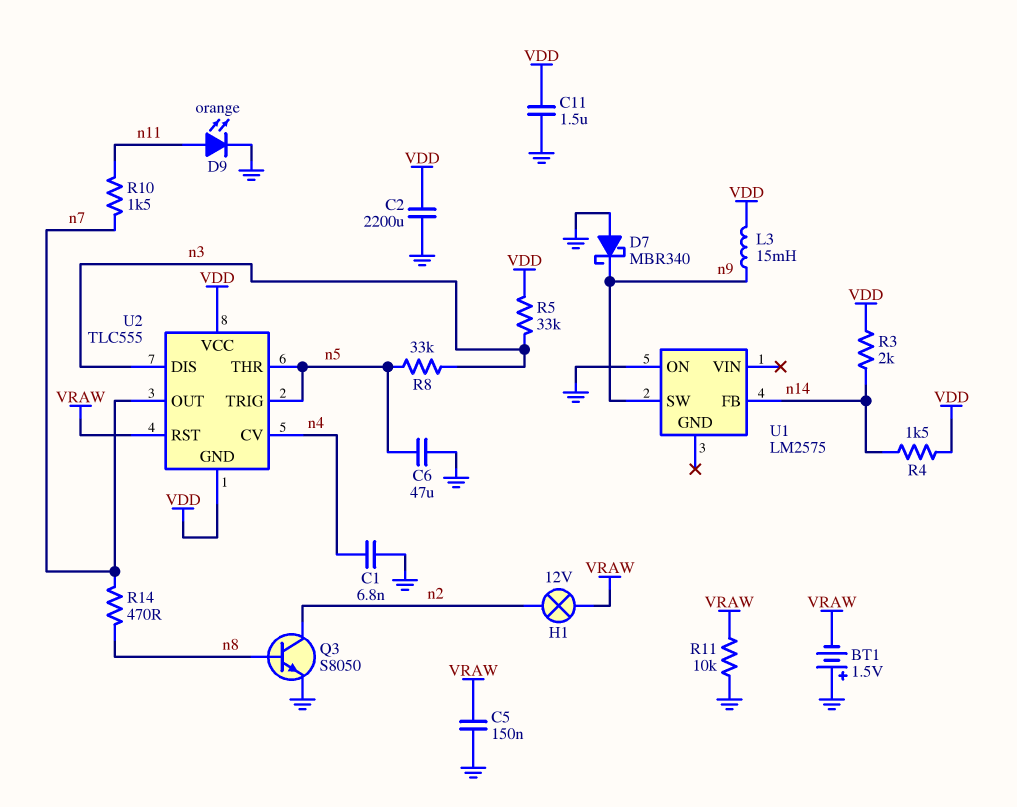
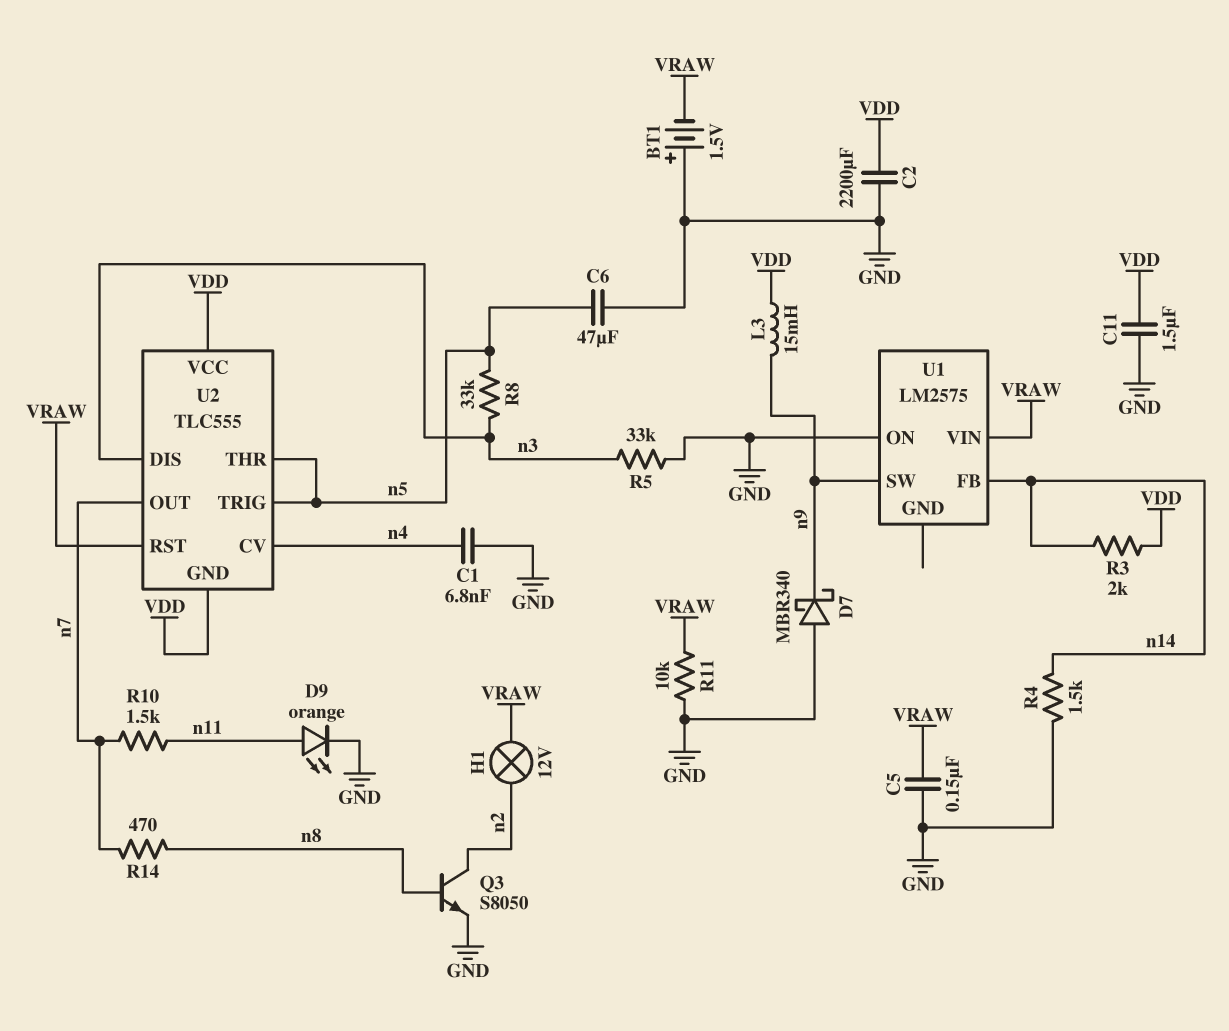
R4: 1.5k (VDD, n14) -> 1.5k (GND, n14)
R5: 33k (VDD, n3) -> 33k (GND, n3)
U1 pin VIN: none -> VRAW

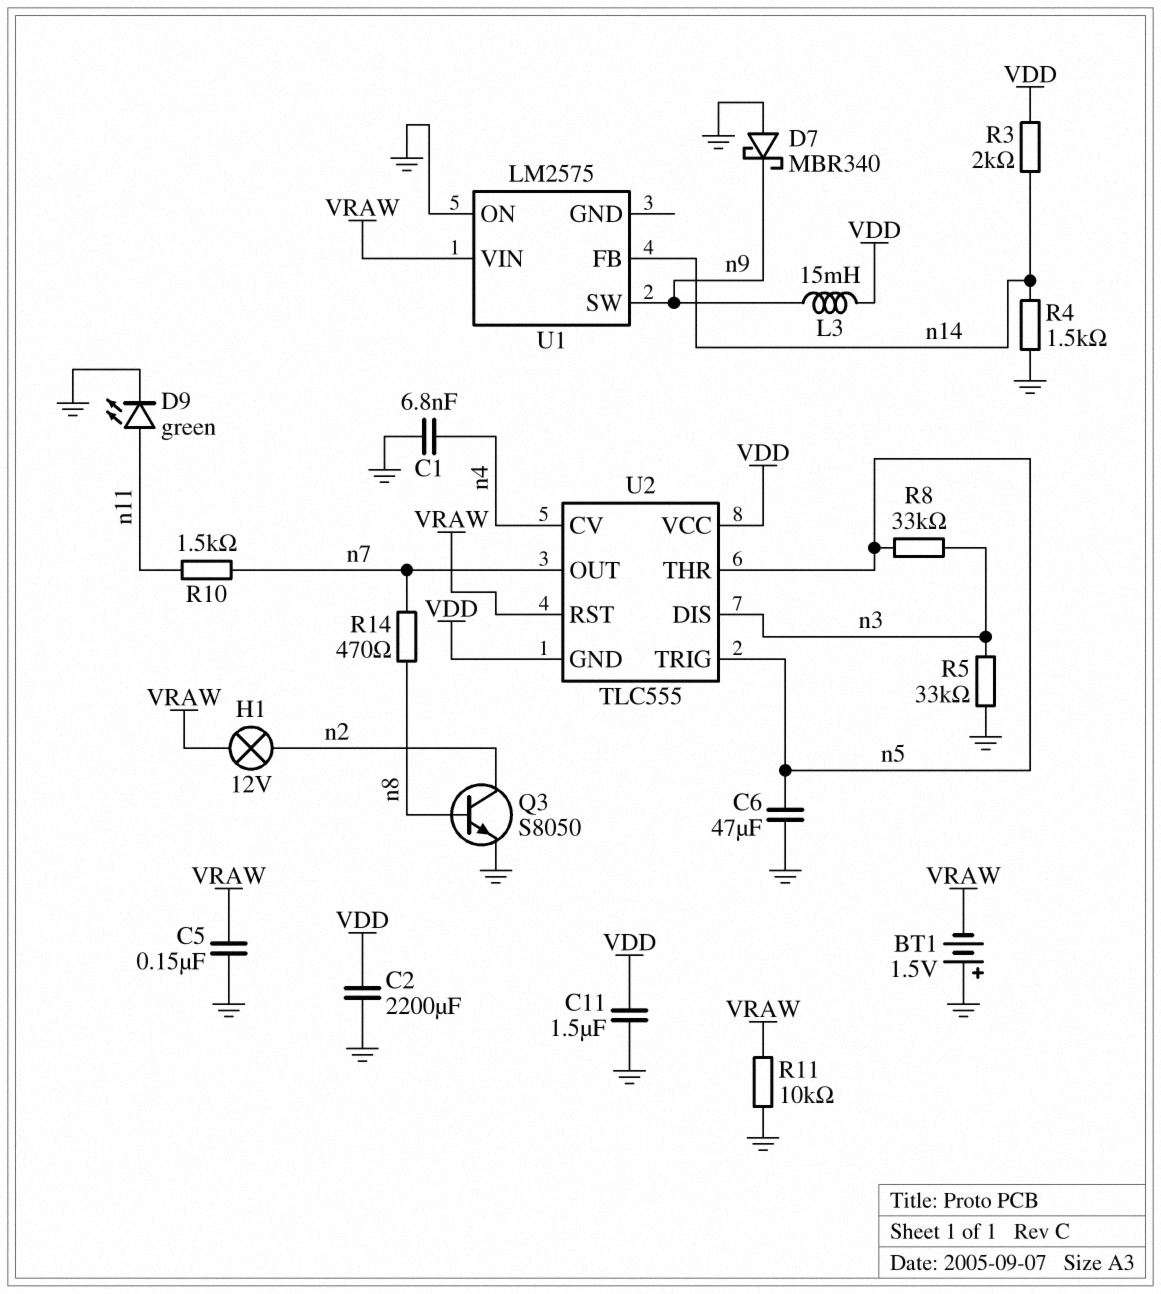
D9: LED orange (A n11, K GND) -> LED green (A n11, K GND)

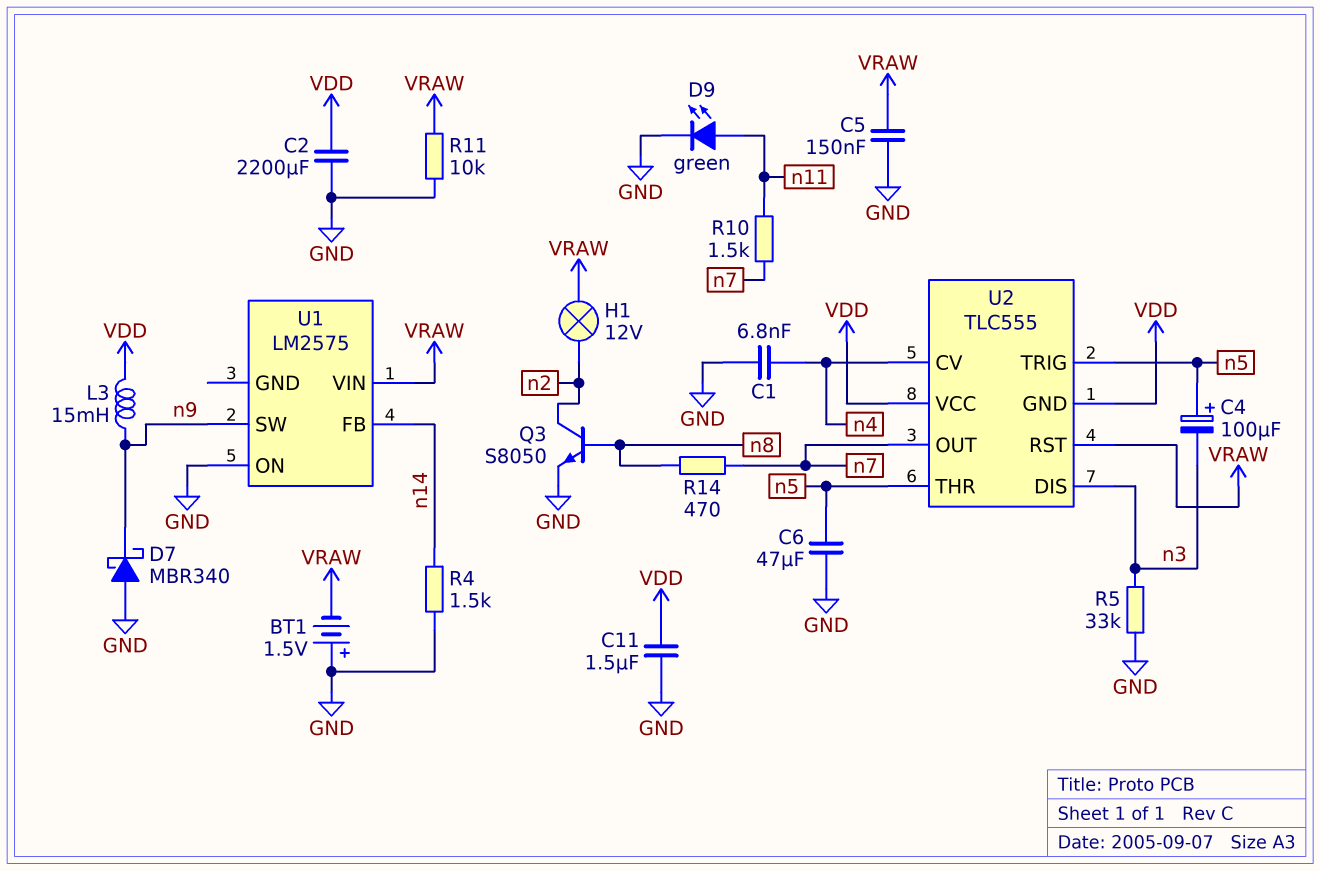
C4: none -> 100uF (plus n5, minus n3)
R3: 2k (VDD, n14) -> none
R8: 33k (n3, n5) -> none

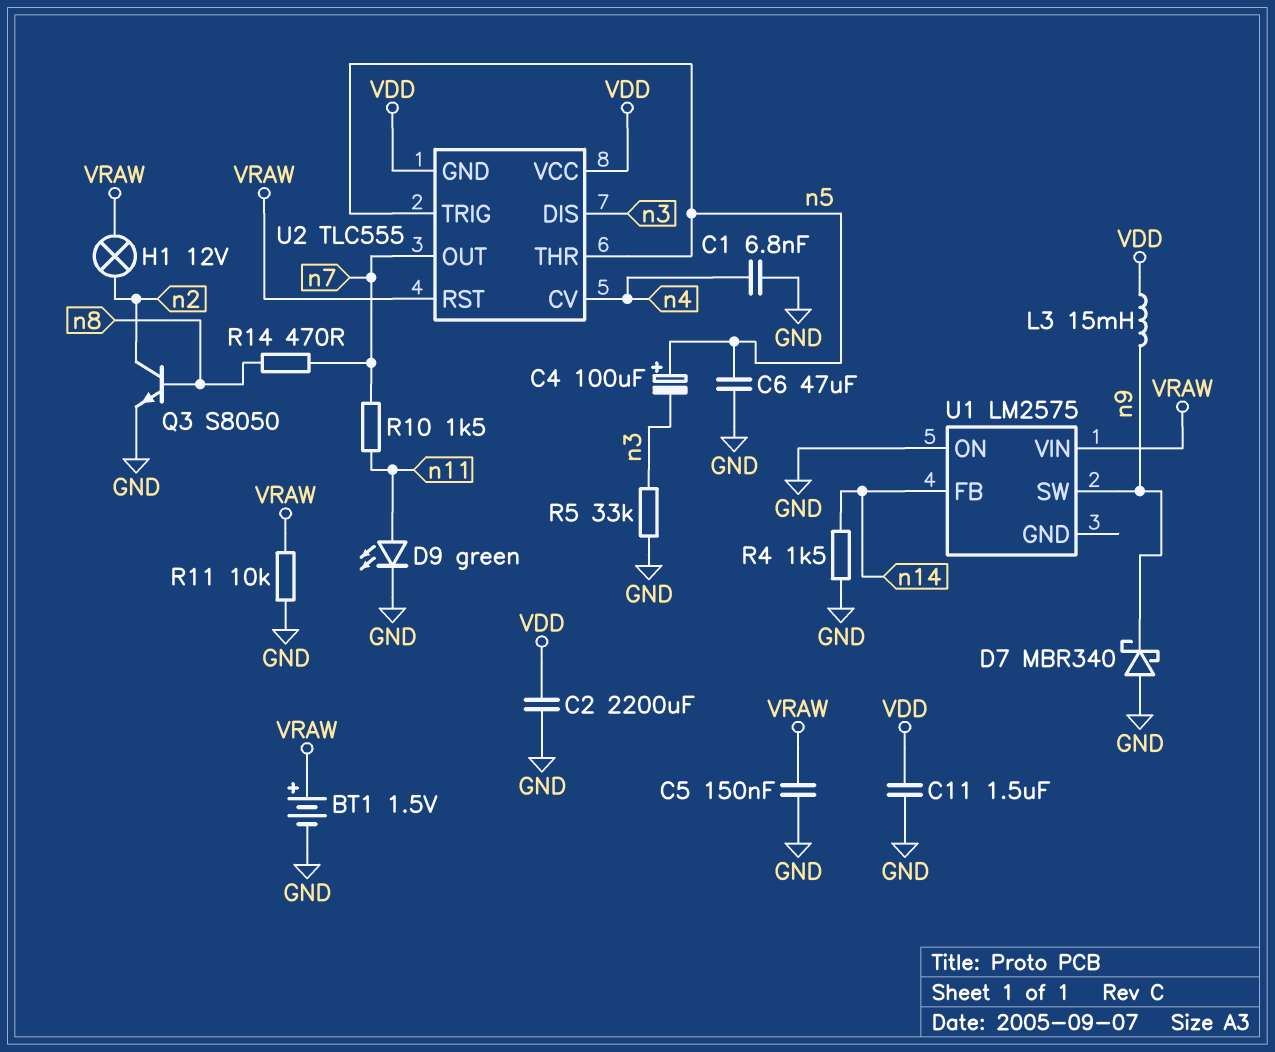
BT1: 1.5V (plus GND, minus VRAW) -> 1.5V (plus VRAW, minus GND)

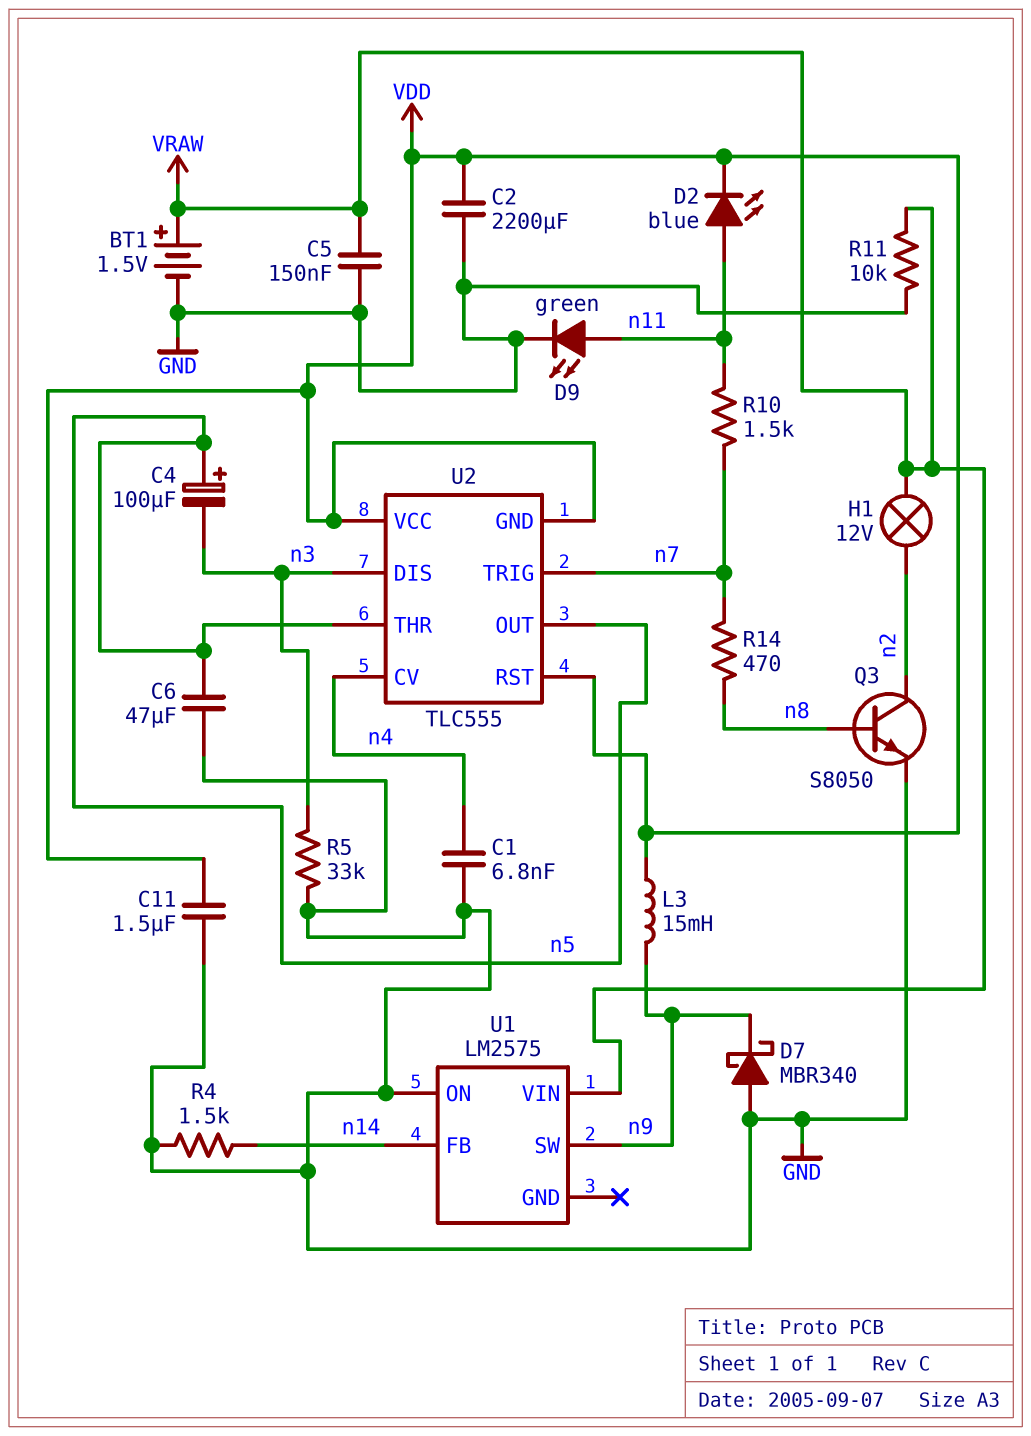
D2: none -> LED blue (A n11, K VDD)
U2 pin OUT: n7 -> n5
U2 pin RST: VRAW -> VDD
U2 pin TRIG: n5 -> n7

